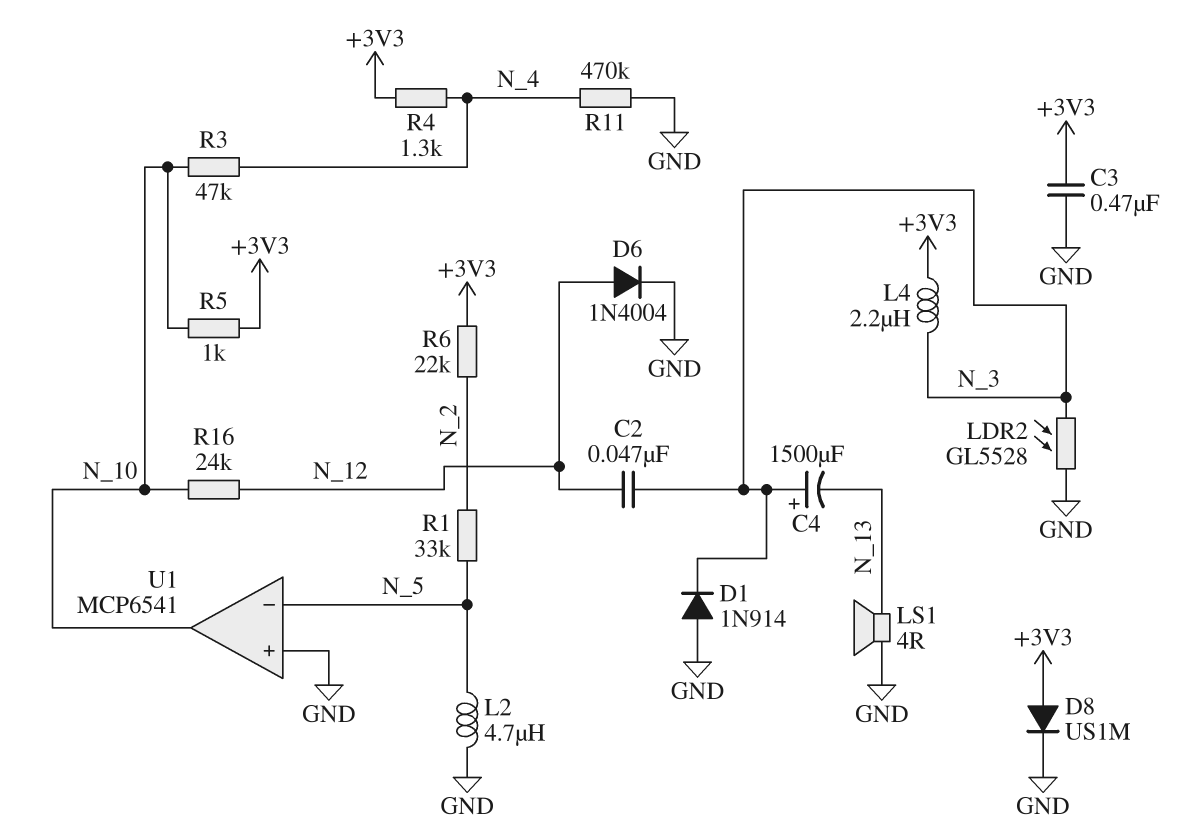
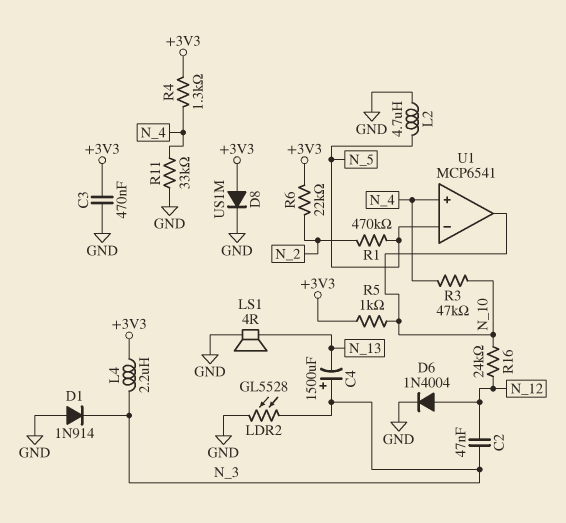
R1: 33k (N_2, N_5) -> 470k (N_2, N_5)
R11: 470k (GND, N_4) -> 33k (GND, N_4)
U1 pin in+: GND -> N_4

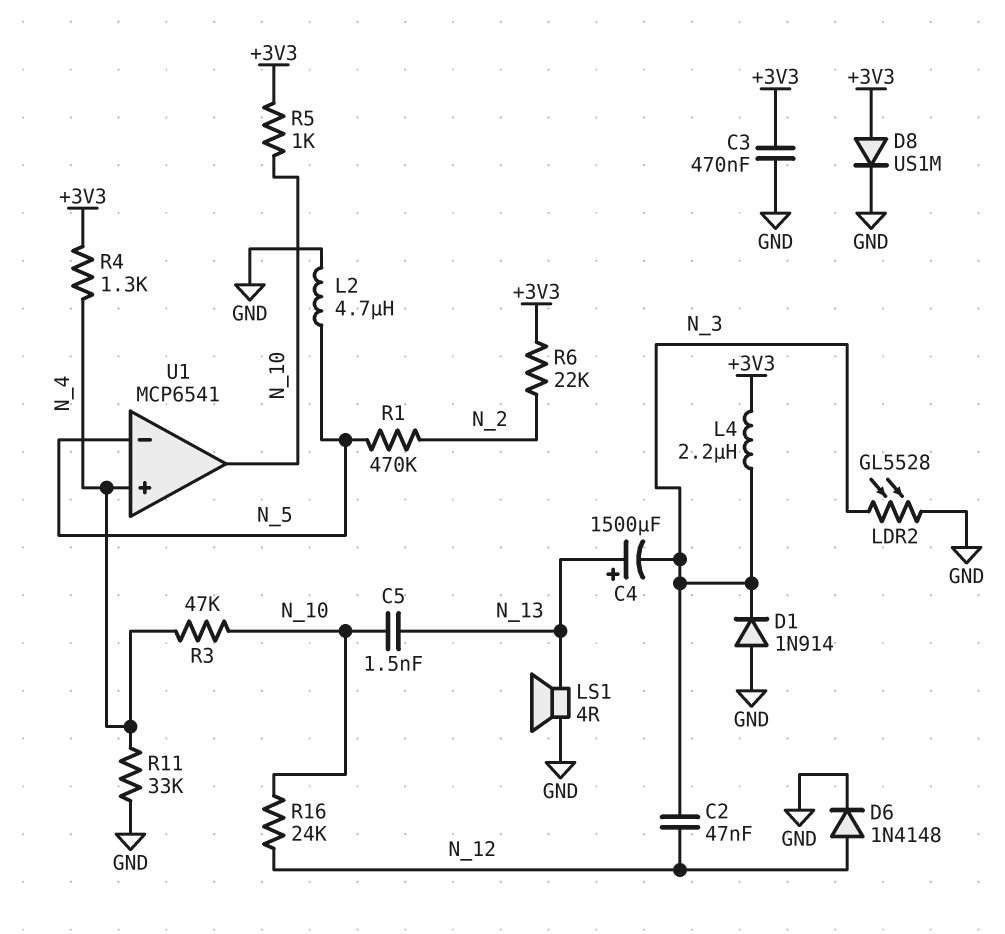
C4: 1500uF (plus N_3, minus N_13) -> 1500uF (plus N_13, minus N_3)
C5: none -> 1.5nF (N_10, N_13)
D6: diode 1N4004 (A N_12, K GND) -> diode 1N4148 (A N_12, K GND)

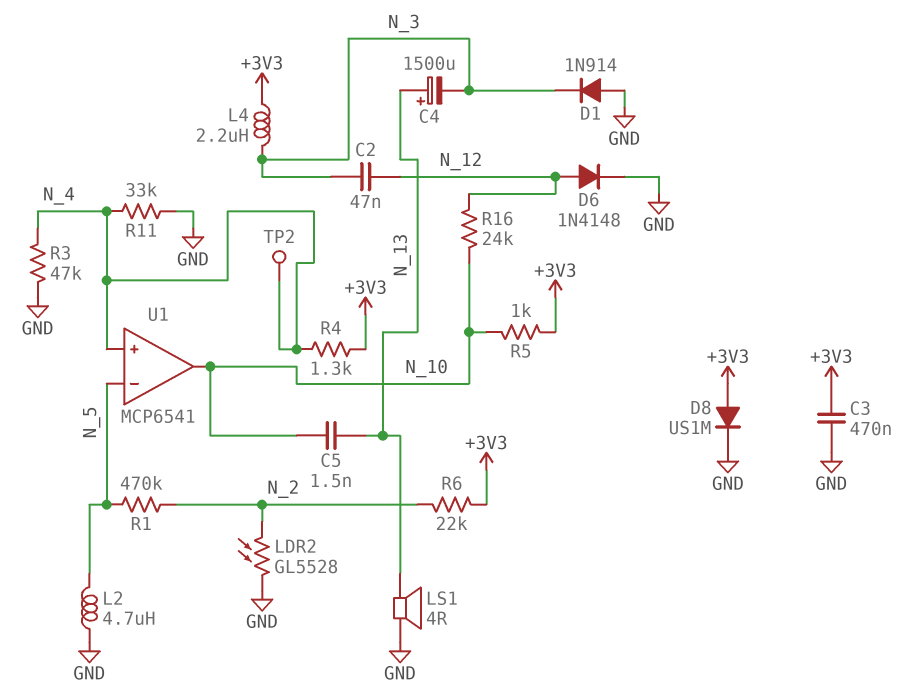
LDR2: GL5528 (GND, N_3) -> GL5528 (GND, N_2)
R3: 47k (N_4, N_10) -> 47k (GND, N_4)
TP2: none -> test point (N_4)

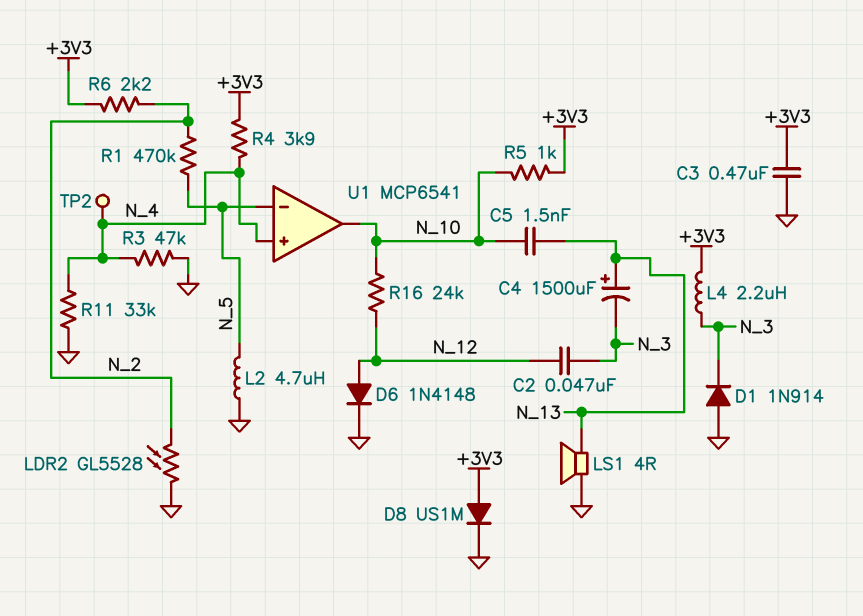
R4: 1.3k (+3V3, N_4) -> 3.9k (+3V3, N_4)
R6: 22k (+3V3, N_2) -> 2.2k (+3V3, N_2)

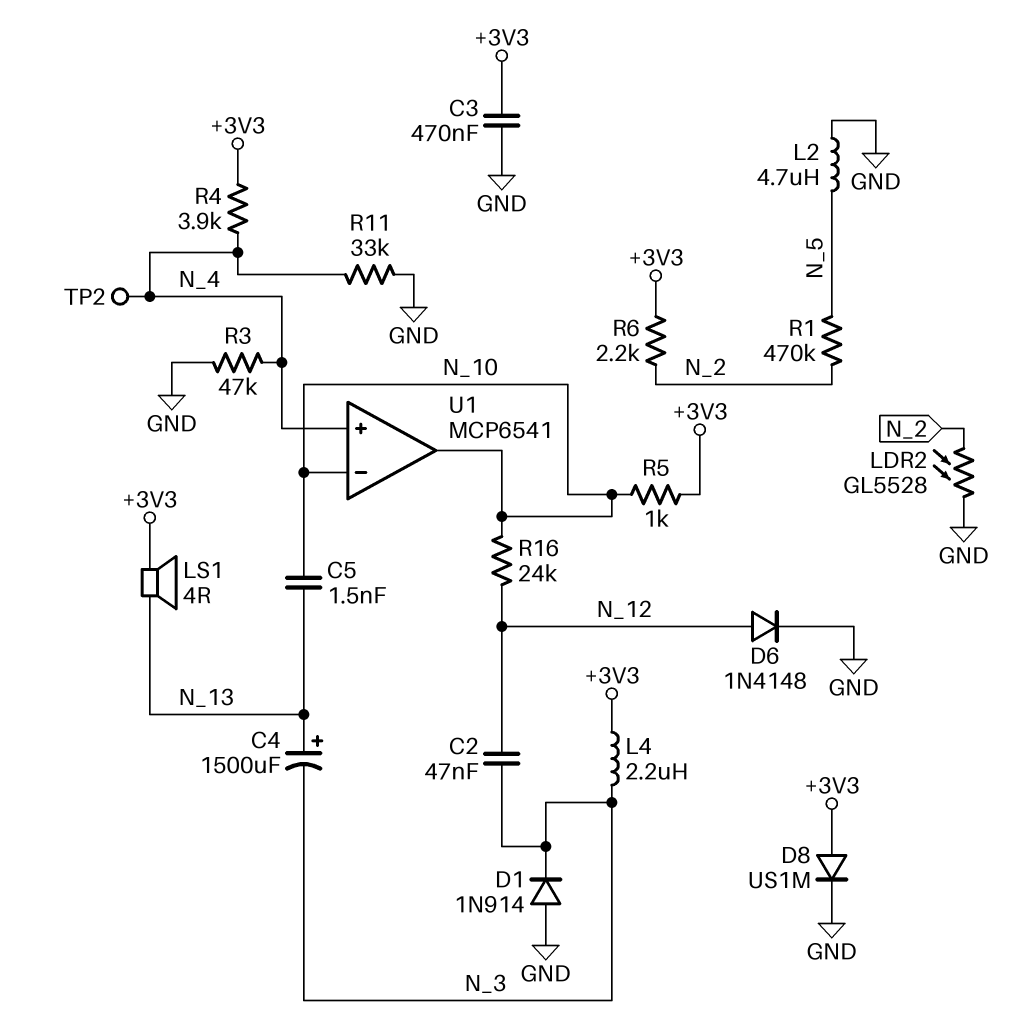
LS1: speaker 4R (GND, N_13) -> speaker 4R (+3V3, N_13)
U1 pin in-: N_5 -> N_10

